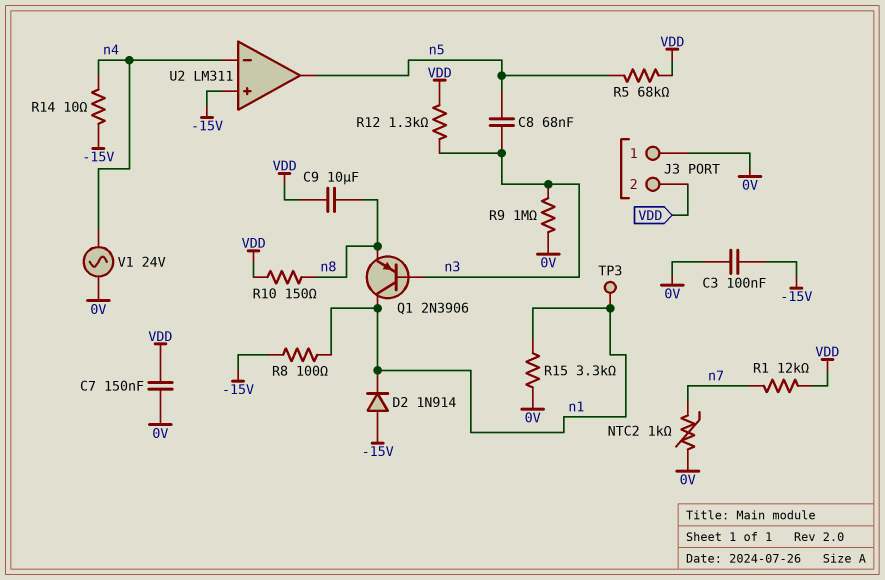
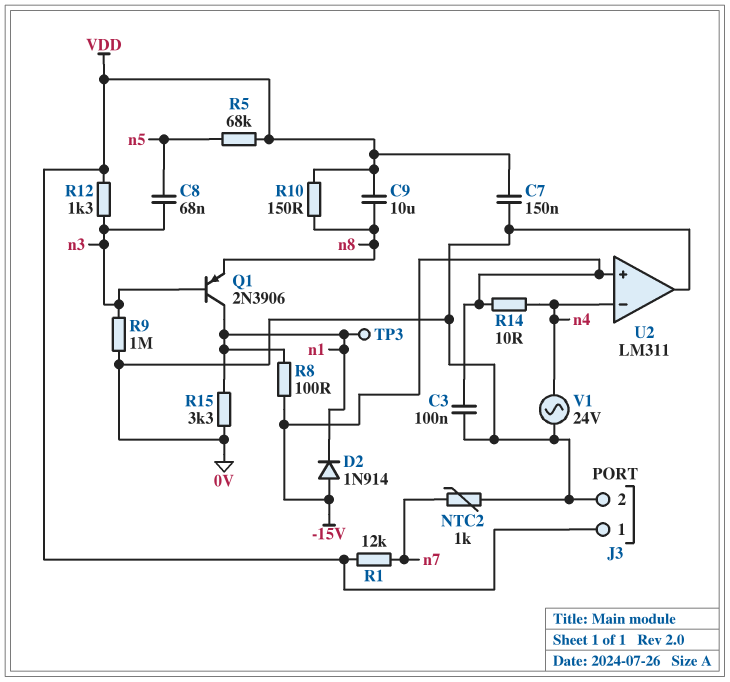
J3 pin 1: 0V -> VDD
J3 pin 2: VDD -> 0V
U2 pin out: n5 -> 0V

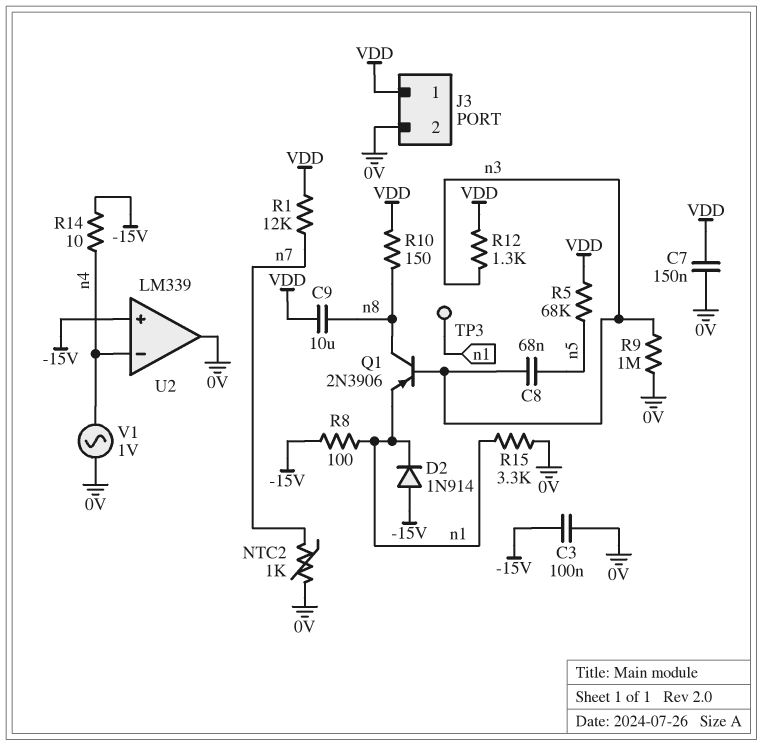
Q1: PNP 2N3906 (B n3, C n1, E n8) -> PNP 2N3906 (B n3, C n8, E n1)
U2: LM311 -> LM339
V1: AC 24V (0V, n4) -> AC 1V (0V, n4)

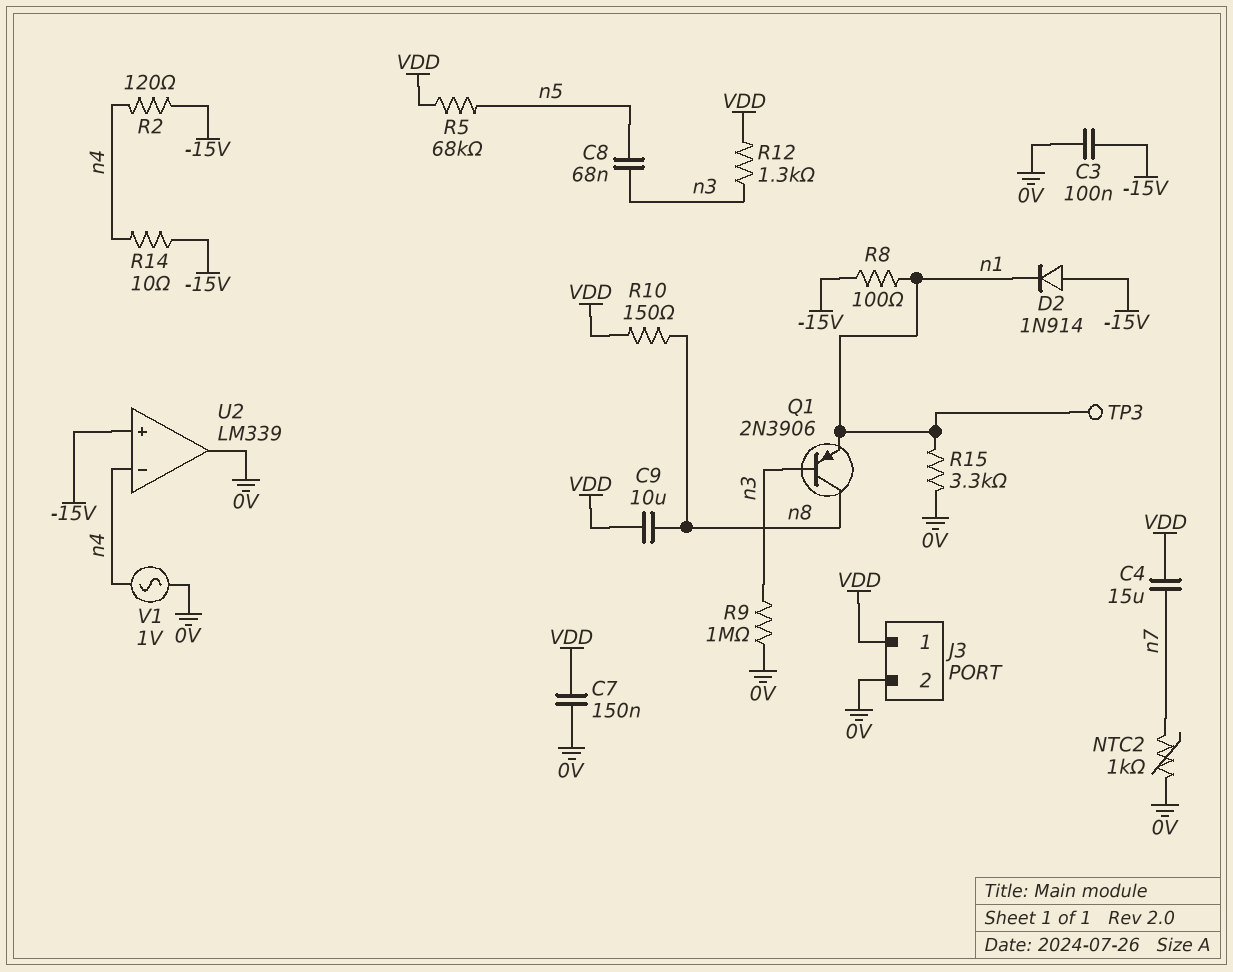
C4: none -> 15uF (VDD, n7)
R1: 12k (VDD, n7) -> none
R2: none -> 120 (-15V, n4)

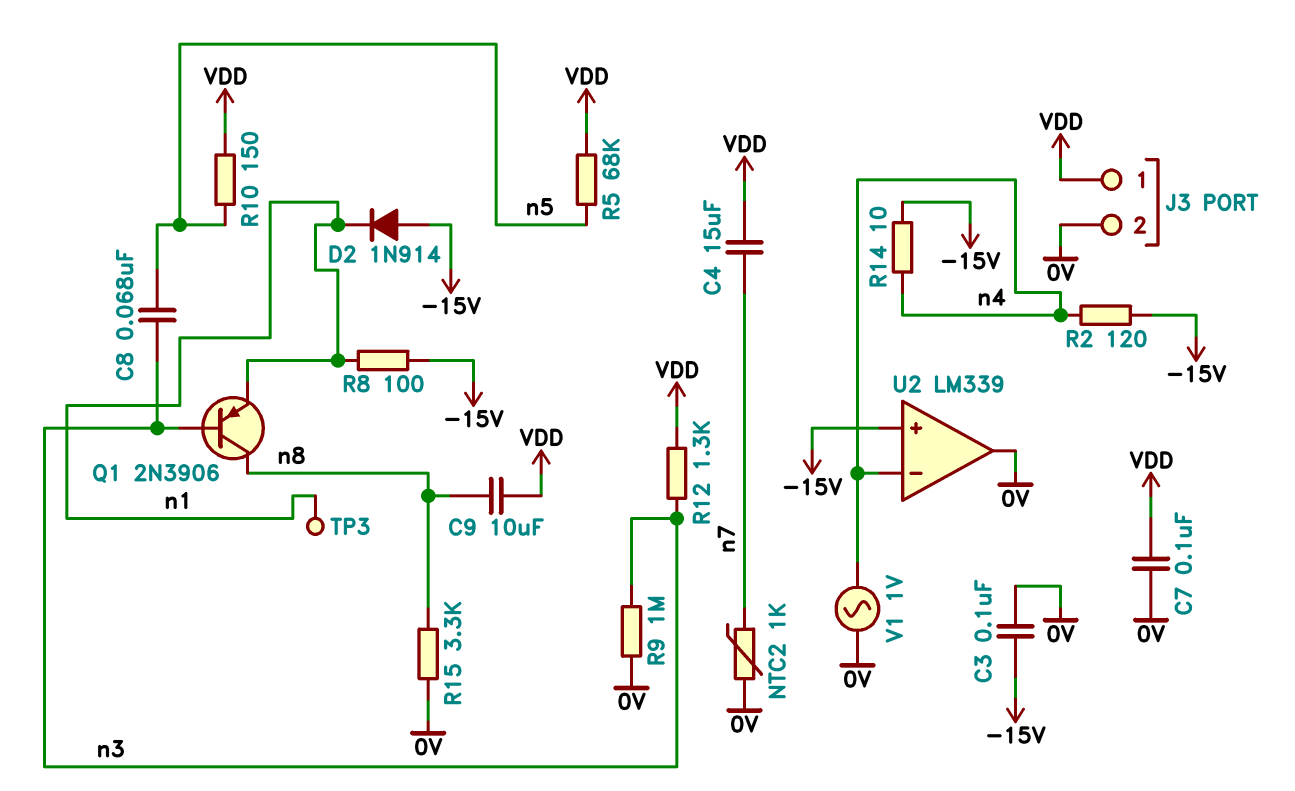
C7: 150nF (0V, VDD) -> 100nF (0V, VDD)
R10: 150 (VDD, n8) -> 150 (VDD, n5)
R15: 3.3k (0V, n1) -> 3.3k (0V, n8)

